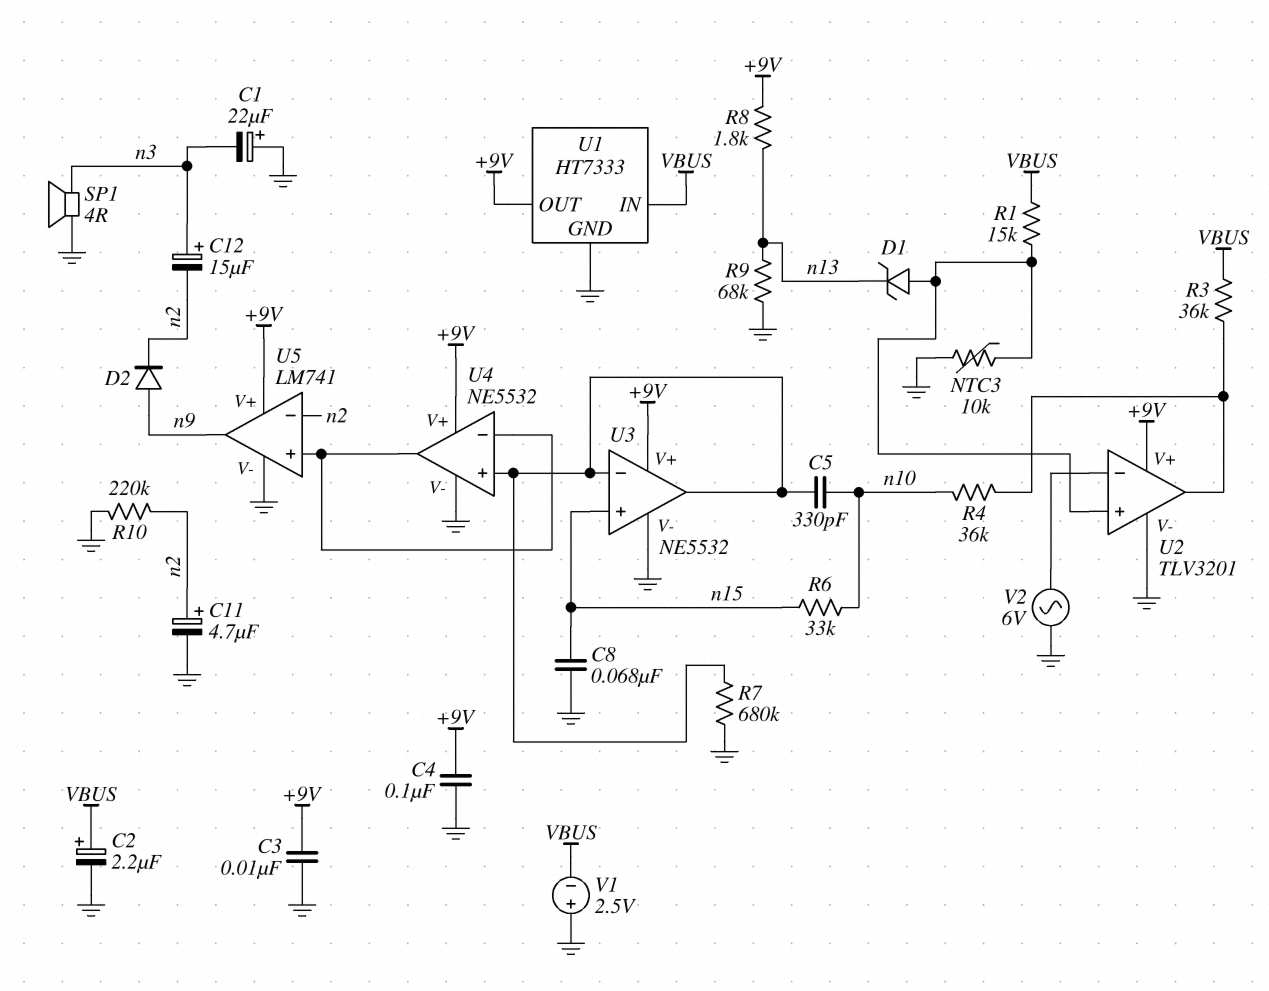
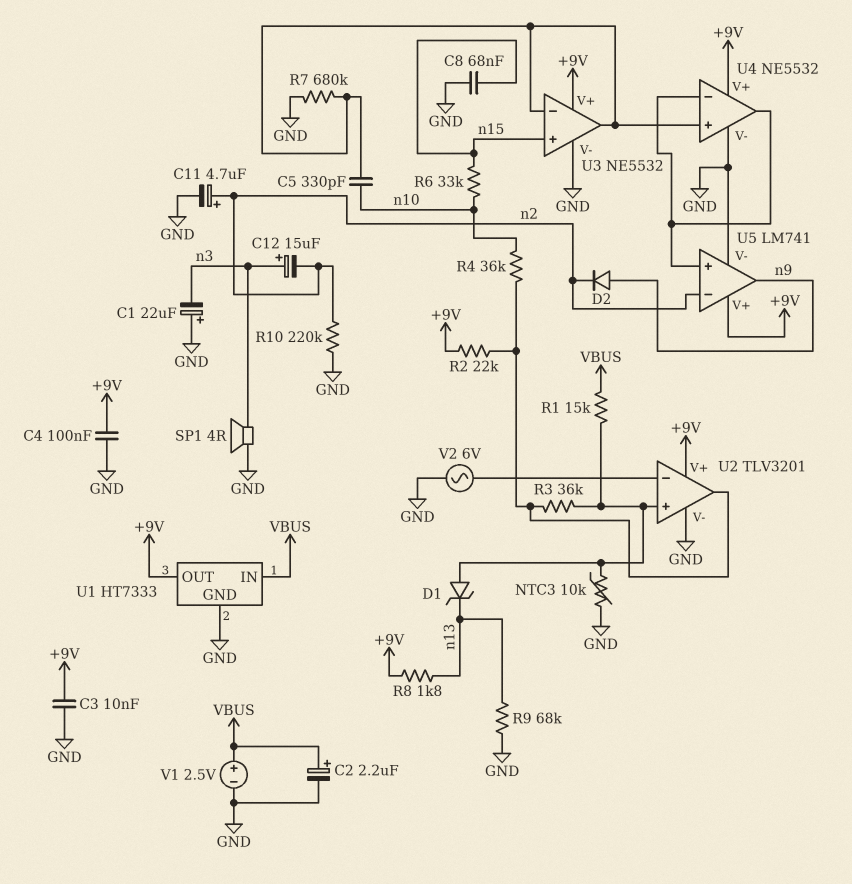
R2: none -> 22k (+9V, U2/out)
R3: 36k (U2/out, VBUS) -> 36k (U2/in+, U2/out)
V1: 2.5V (plus GND, minus VBUS) -> 2.5V (plus VBUS, minus GND)

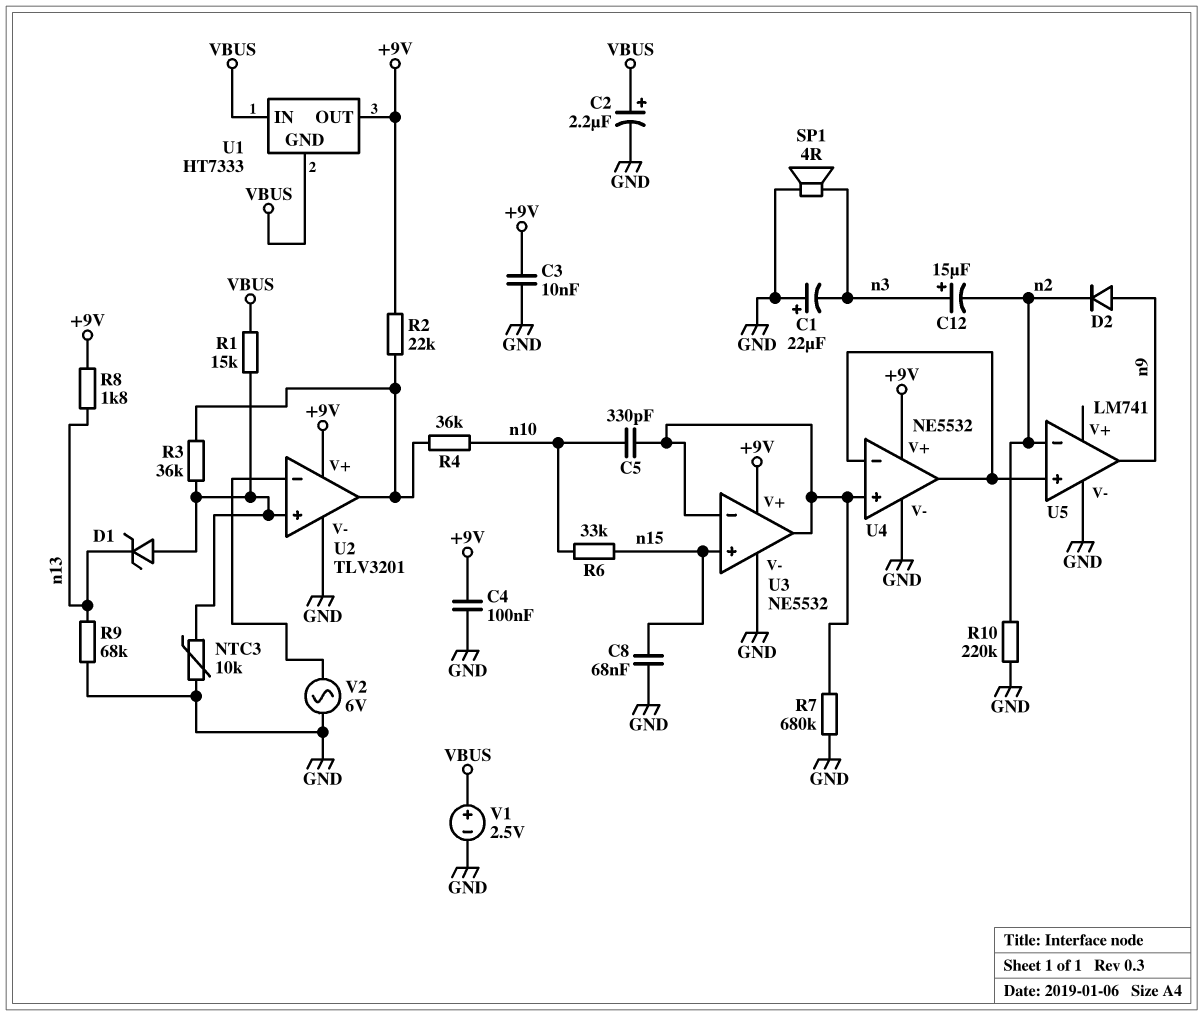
C11: 4.7uF (plus n2, minus GND) -> none
U1 pin GND: GND -> VBUS
U5 pin V+: +9V -> none

